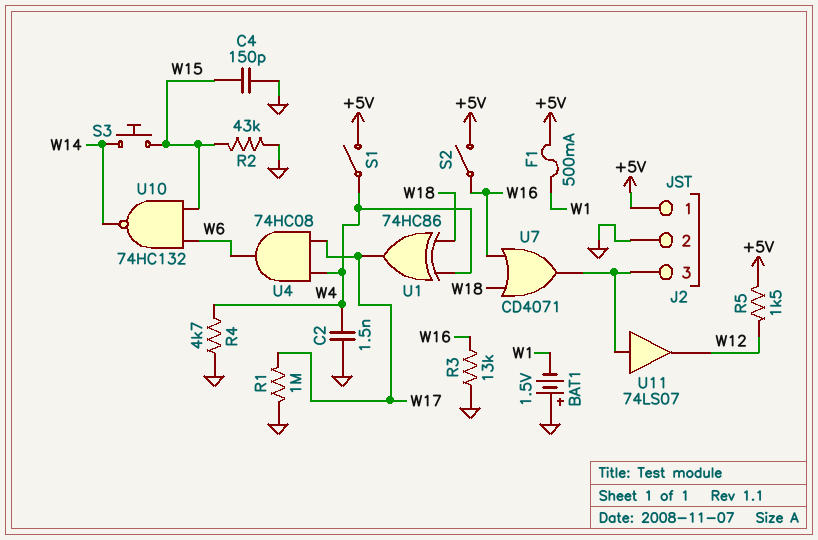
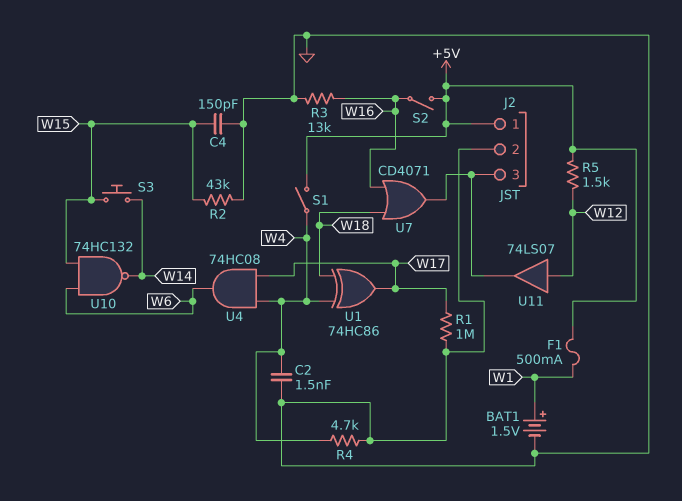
BAT1: 1.5V (plus GND, minus W1) -> 1.5V (plus W1, minus GND)
U11: buffer 74LS07 (in J2/3, out W12) -> buffer 74LS07 (in W12, out J2/3)

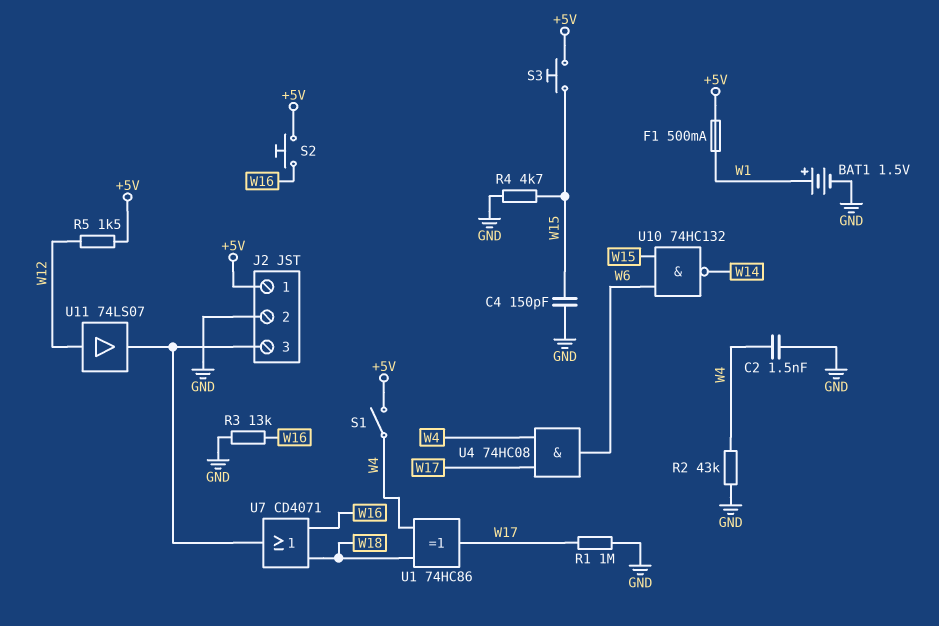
R2: 43k (GND, W15) -> 43k (GND, W4)
R4: 4.7k (GND, W4) -> 4.7k (GND, W15)
S2: switch (+5V, W16) -> button (+5V, W16)
S3: button (W14, W15) -> button (+5V, W15)

